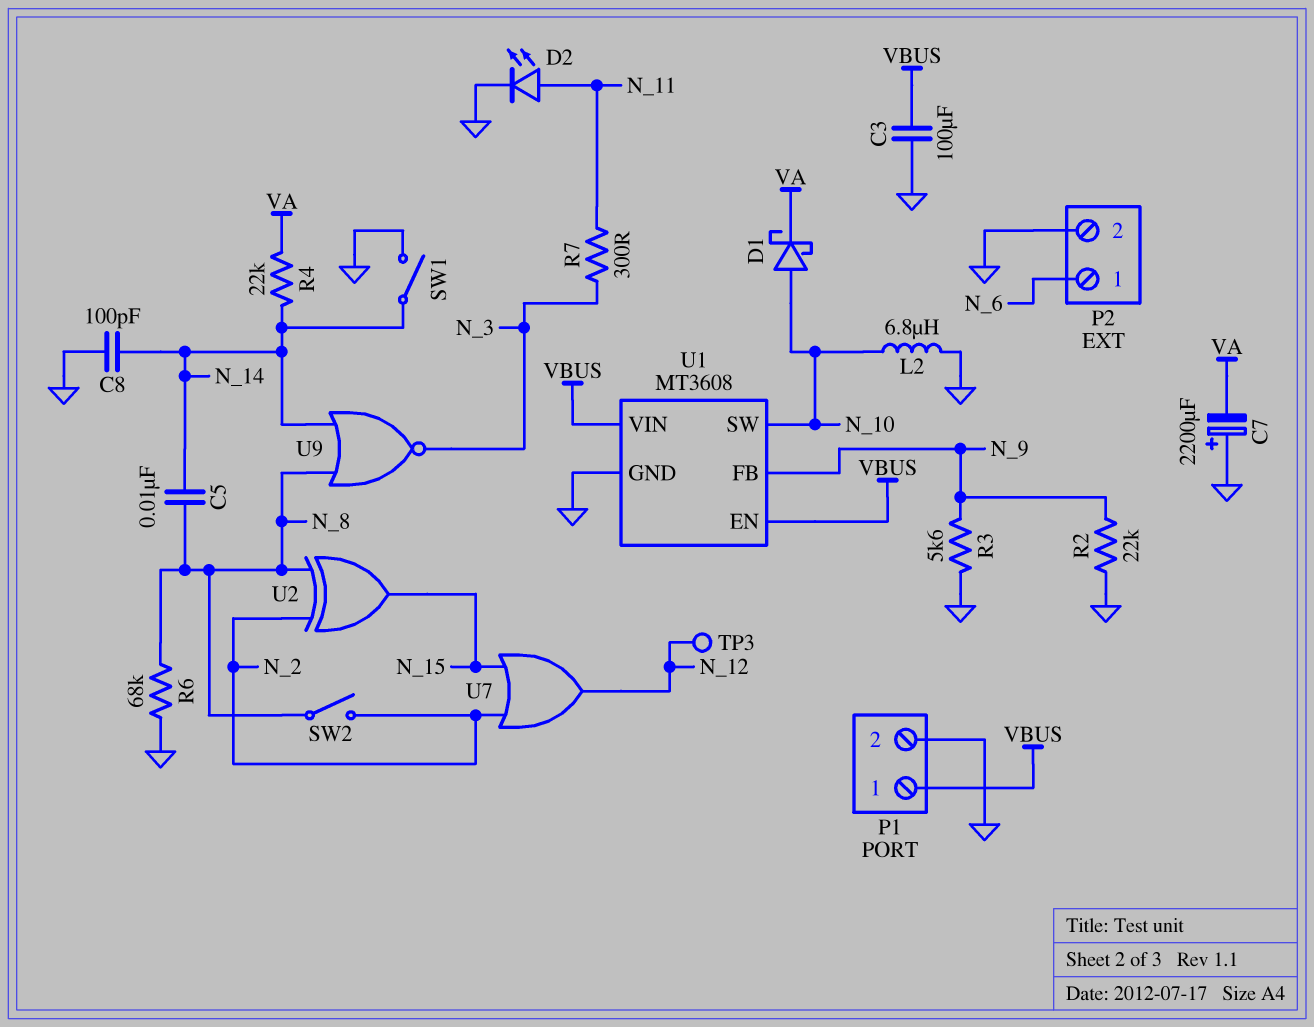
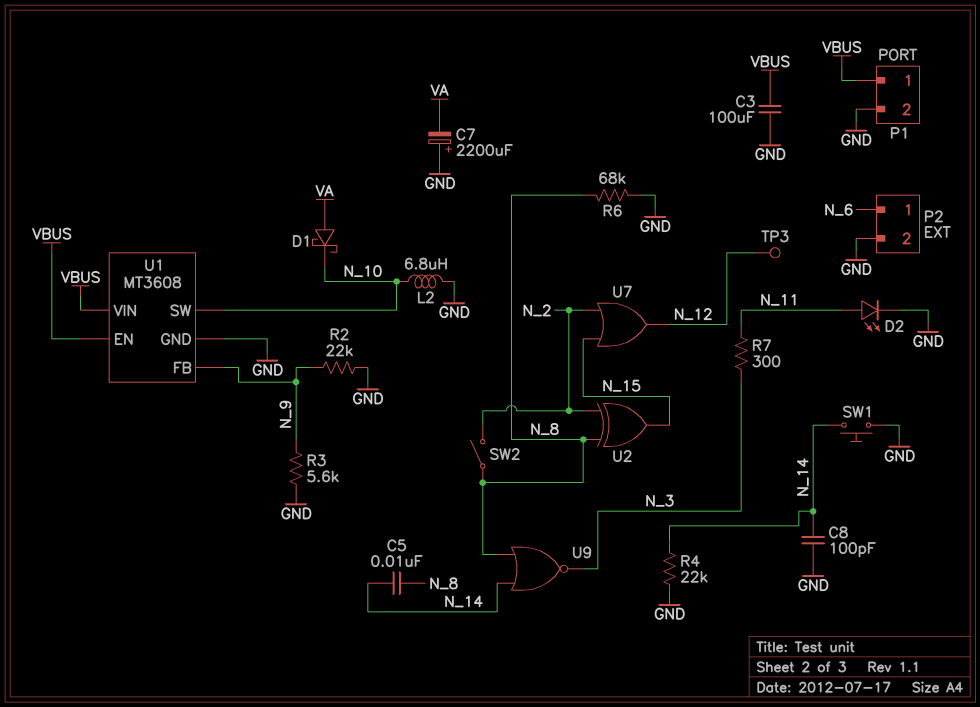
D1: schottky (A N_10, K VA) -> schottky (A VA, K N_10)
R4: 22k (N_14, VA) -> 22k (GND, N_14)
SW1: switch (GND, N_14) -> button (GND, N_14)

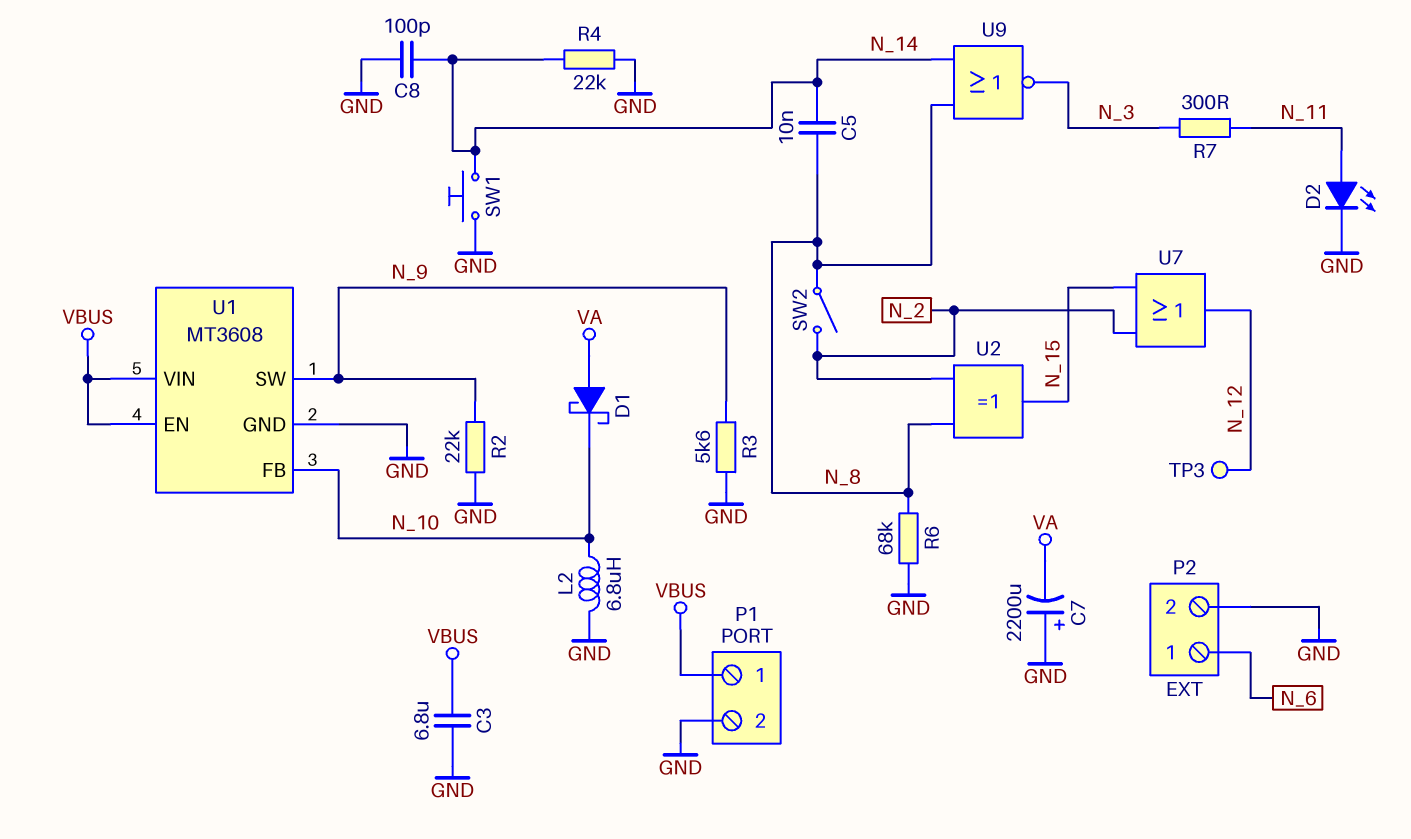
C3: 100uF (GND, VBUS) -> 6.8uF (GND, VBUS)
U1 pin FB: N_9 -> N_10
U1 pin SW: N_10 -> N_9

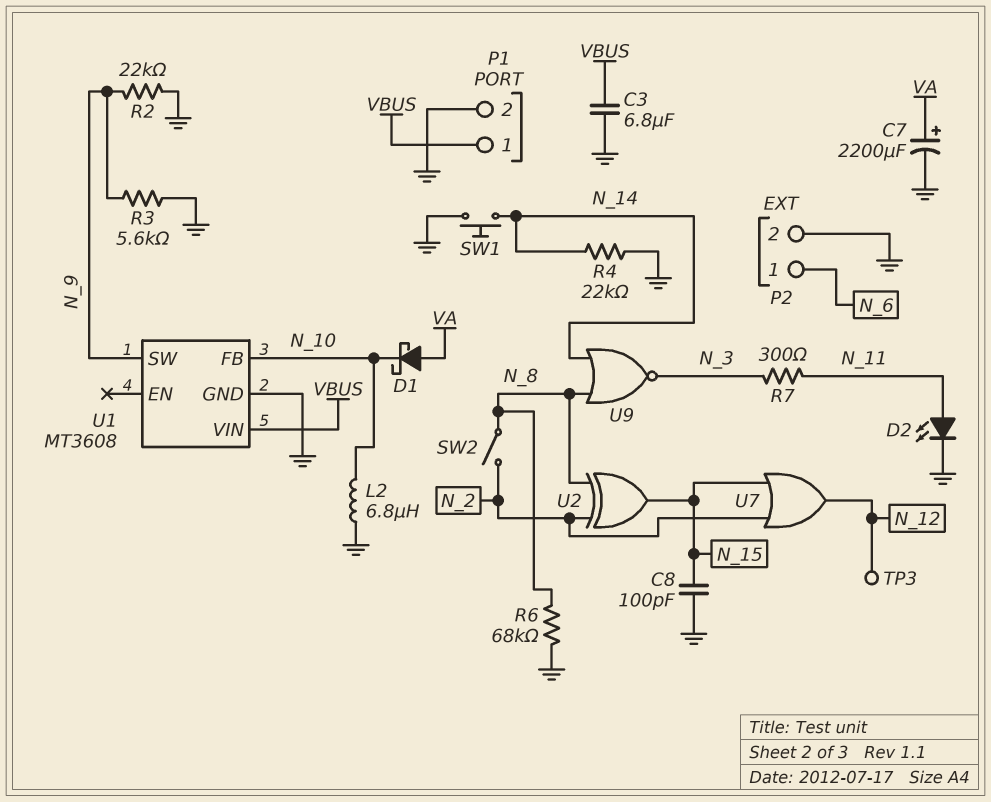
C5: 10nF (N_8, N_14) -> none
C7: 2200uF (plus GND, minus VA) -> 2200uF (plus VA, minus GND)
C8: 100pF (GND, N_14) -> 100pF (GND, N_15)
U1 pin EN: VBUS -> none

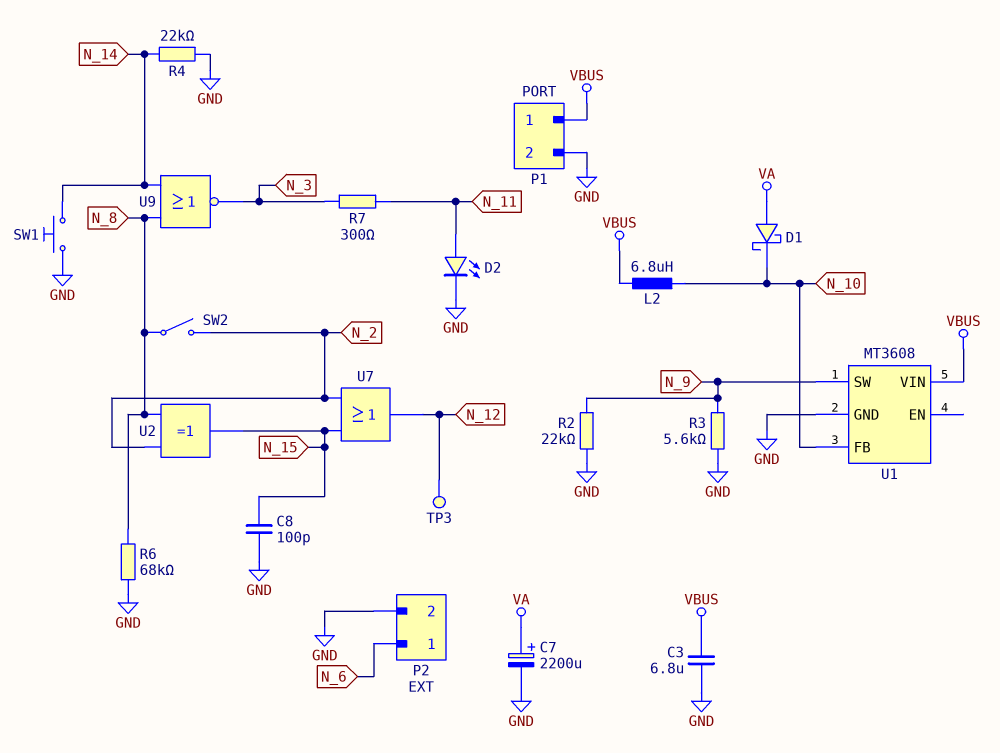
L2: 6.8uH (GND, N_10) -> 6.8uH (N_10, VBUS)

